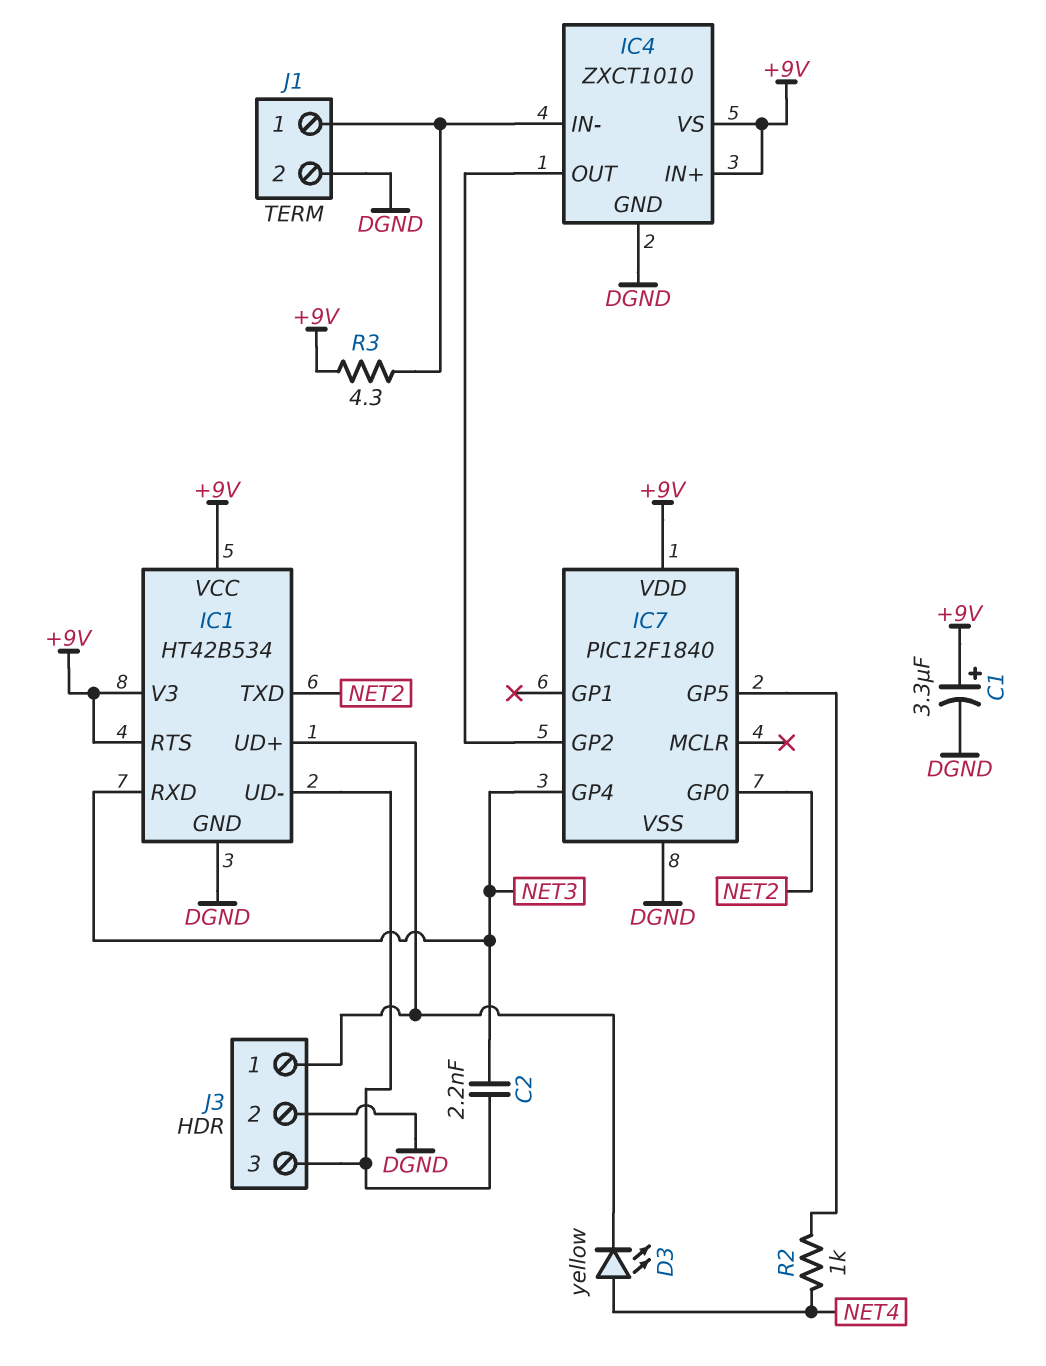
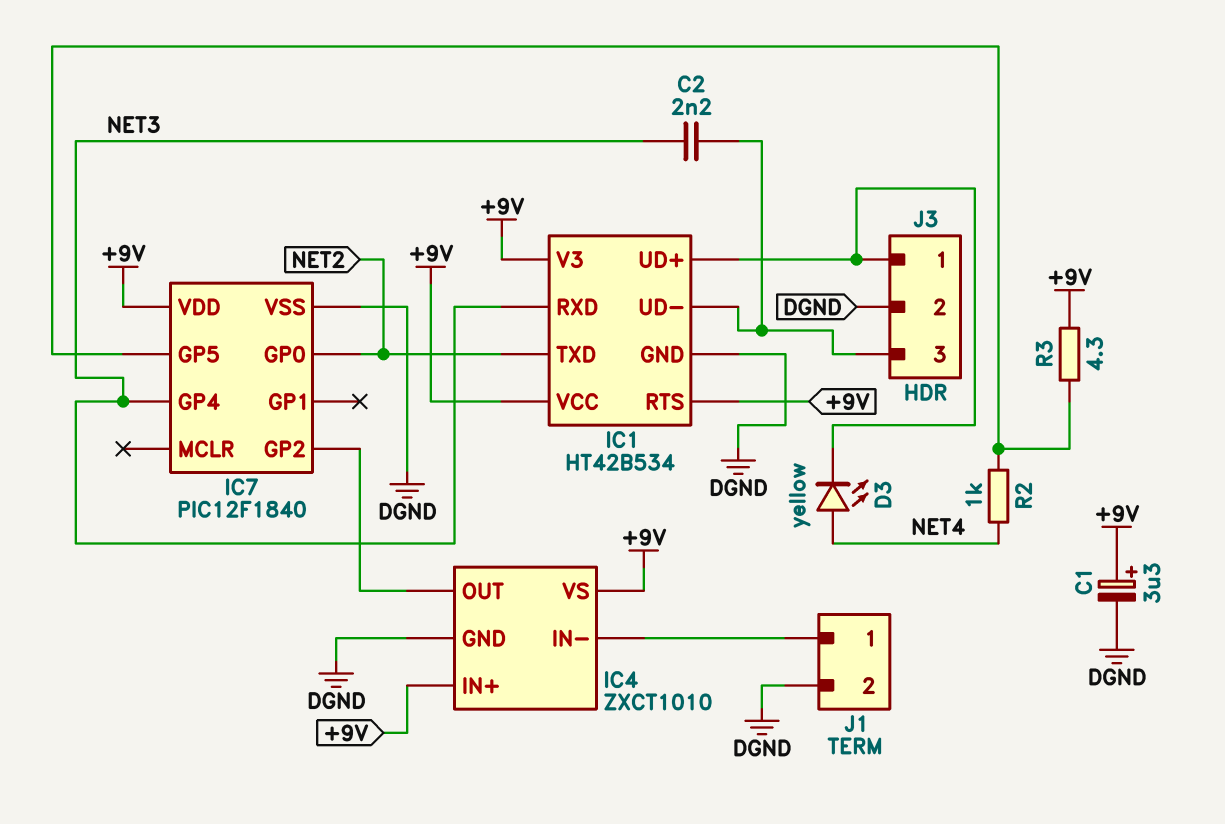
R3: 4.3 (+9V, IC4/IN-) -> 4.3 (+9V, IC7/GP5)

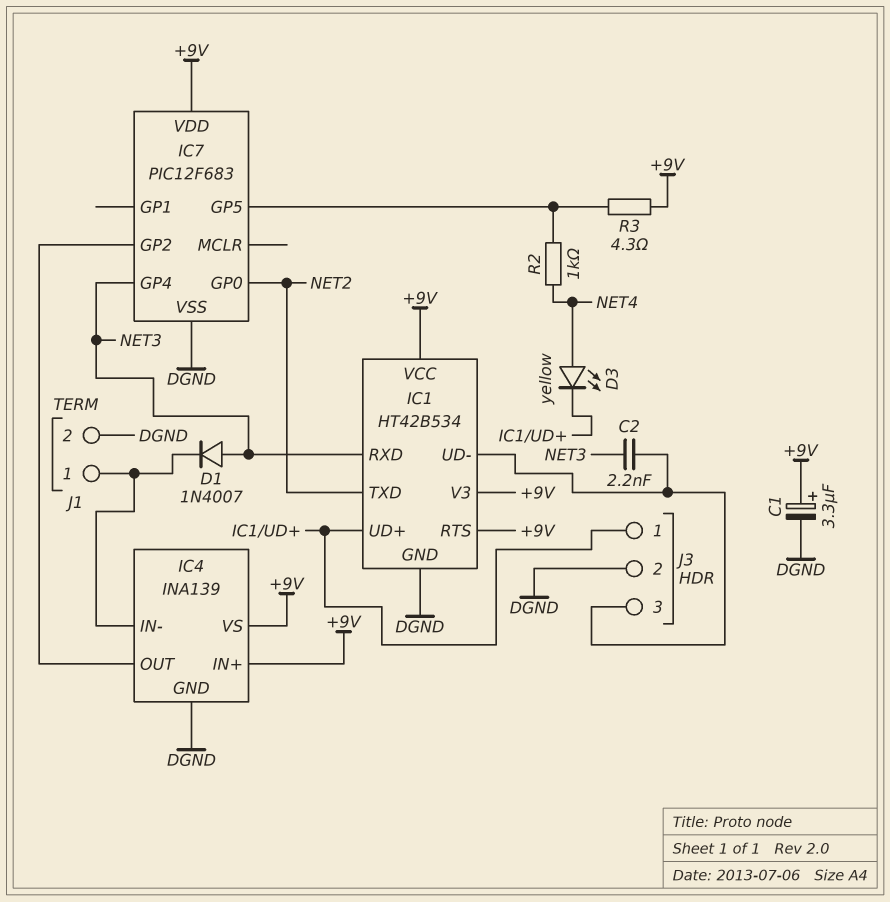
D1: none -> diode 1N4007 (A NET3, K IC4/IN-)
IC4: ZXCT1010 -> INA139
IC7: PIC12F1840 -> PIC12F683

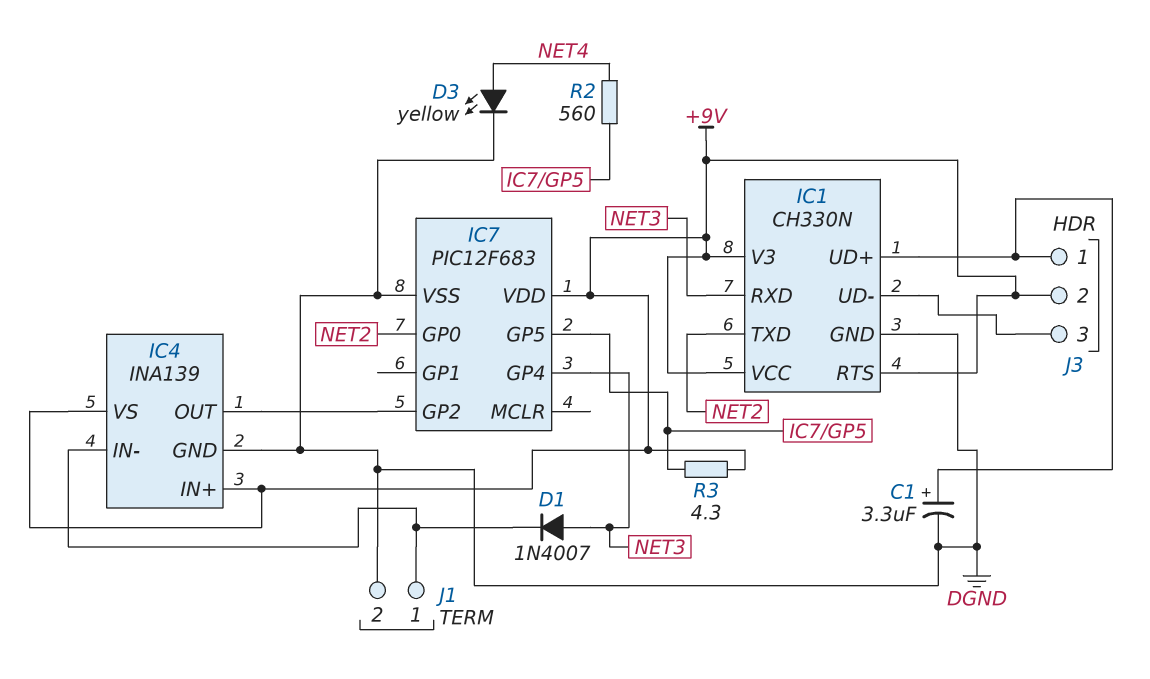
C1: 3.3uF (plus +9V, minus DGND) -> 3.3uF (plus IC1/UD+, minus DGND)
C2: 2.2nF (IC1/UD-, NET3) -> none
D3: LED yellow (A NET4, K IC1/UD+) -> LED yellow (A NET4, K DGND)
IC1: HT42B534 -> CH330N
J3 pin 2: DGND -> +9V
R2: 1k (IC7/GP5, NET4) -> 560 (IC7/GP5, NET4)

